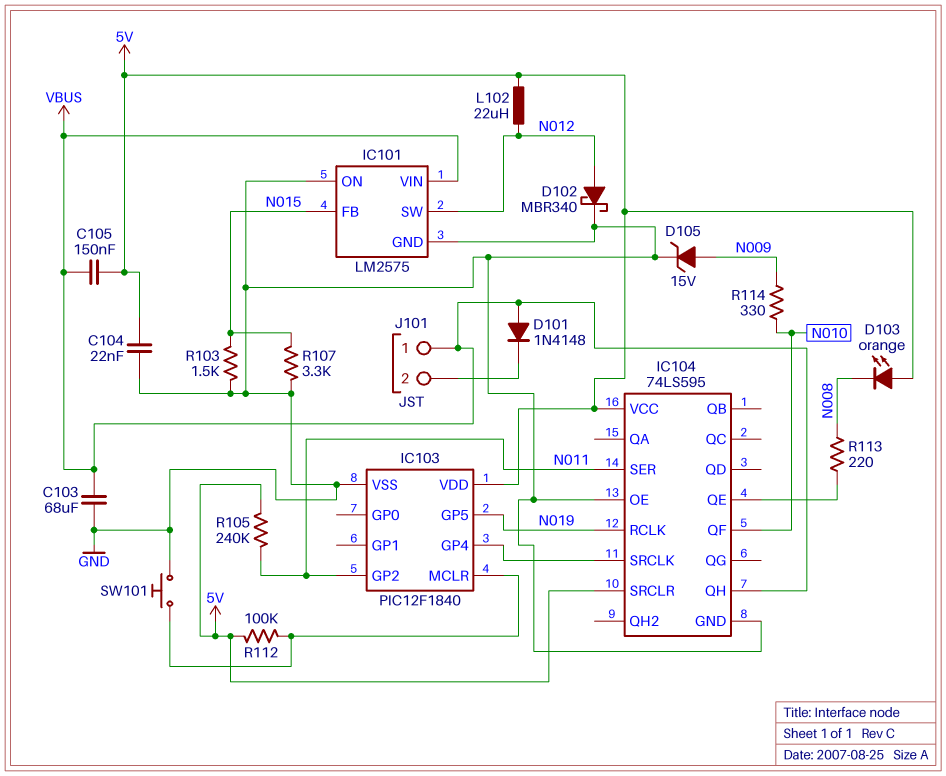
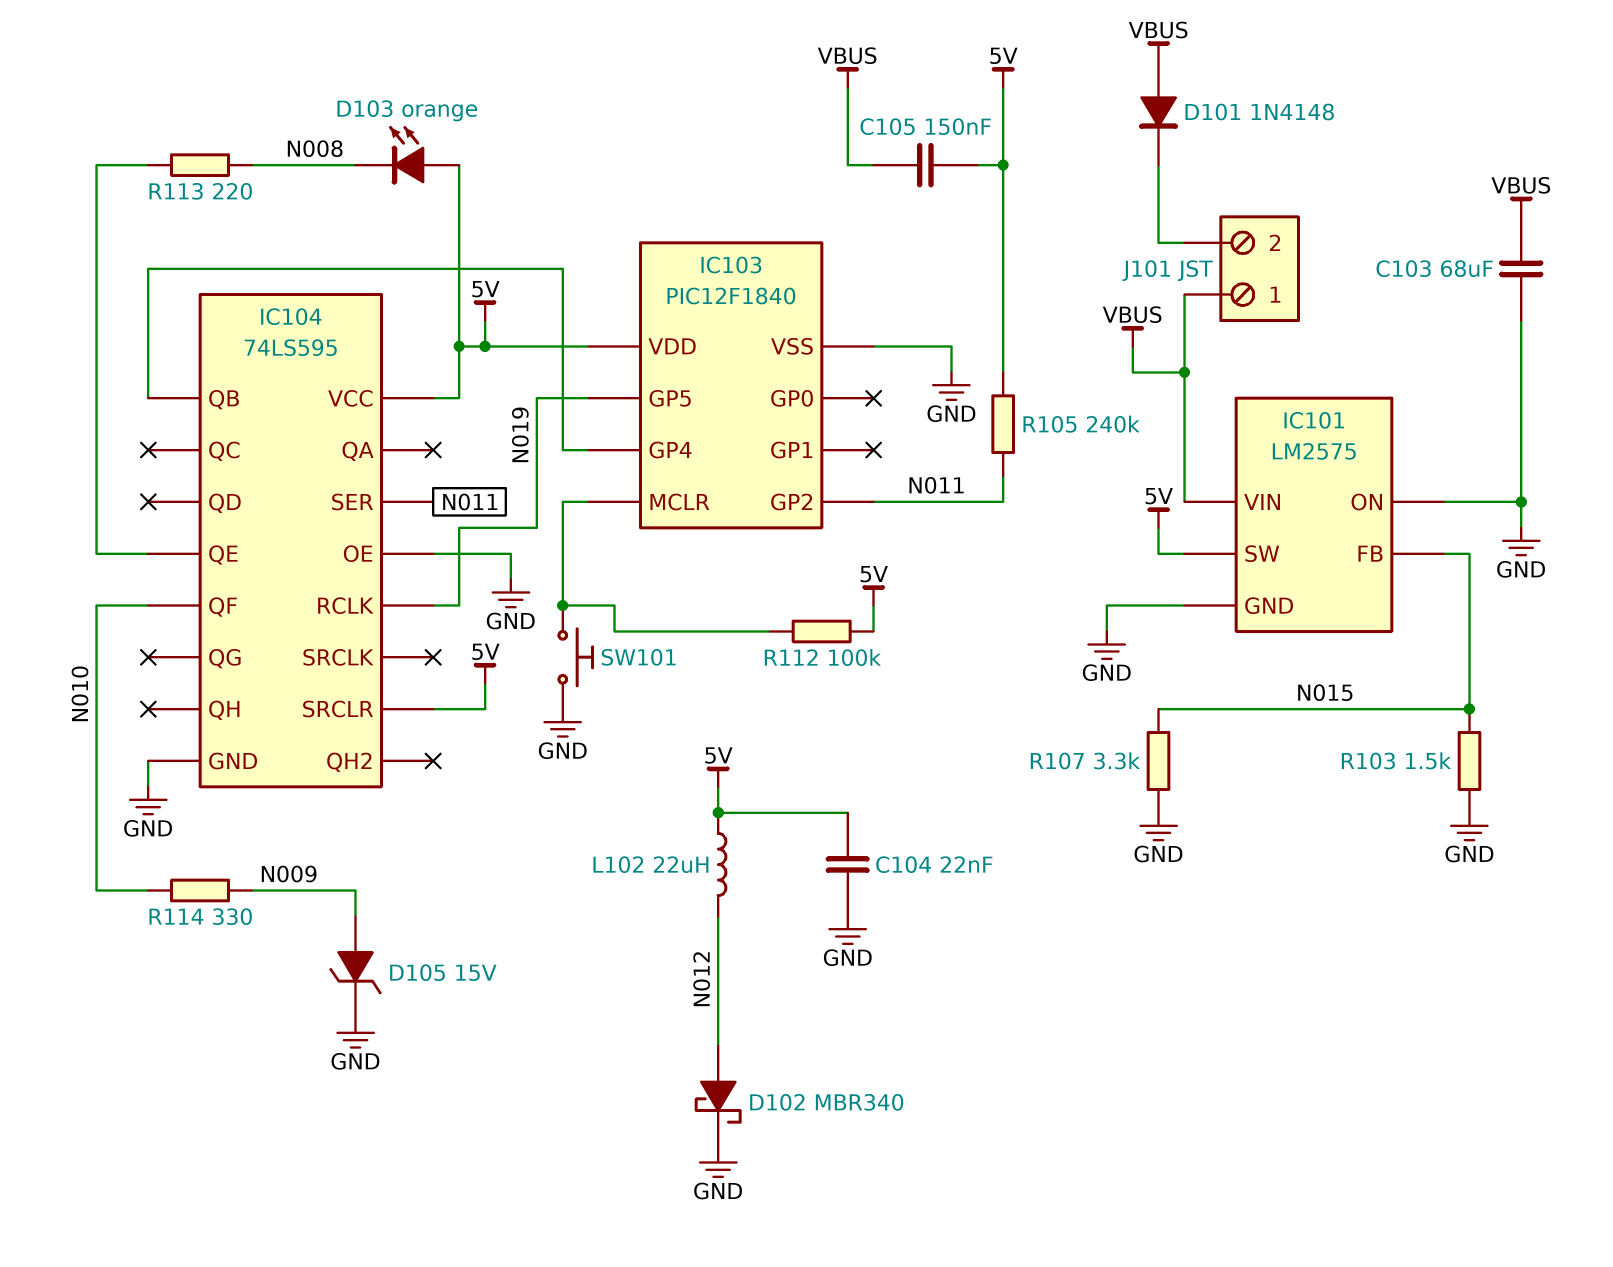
IC101 pin SW: N012 -> 5V
IC104 pin QB: none -> IC103/GP4
IC104 pin QH: VBUS -> none
IC104 pin SRCLK: IC103/GP4 -> none

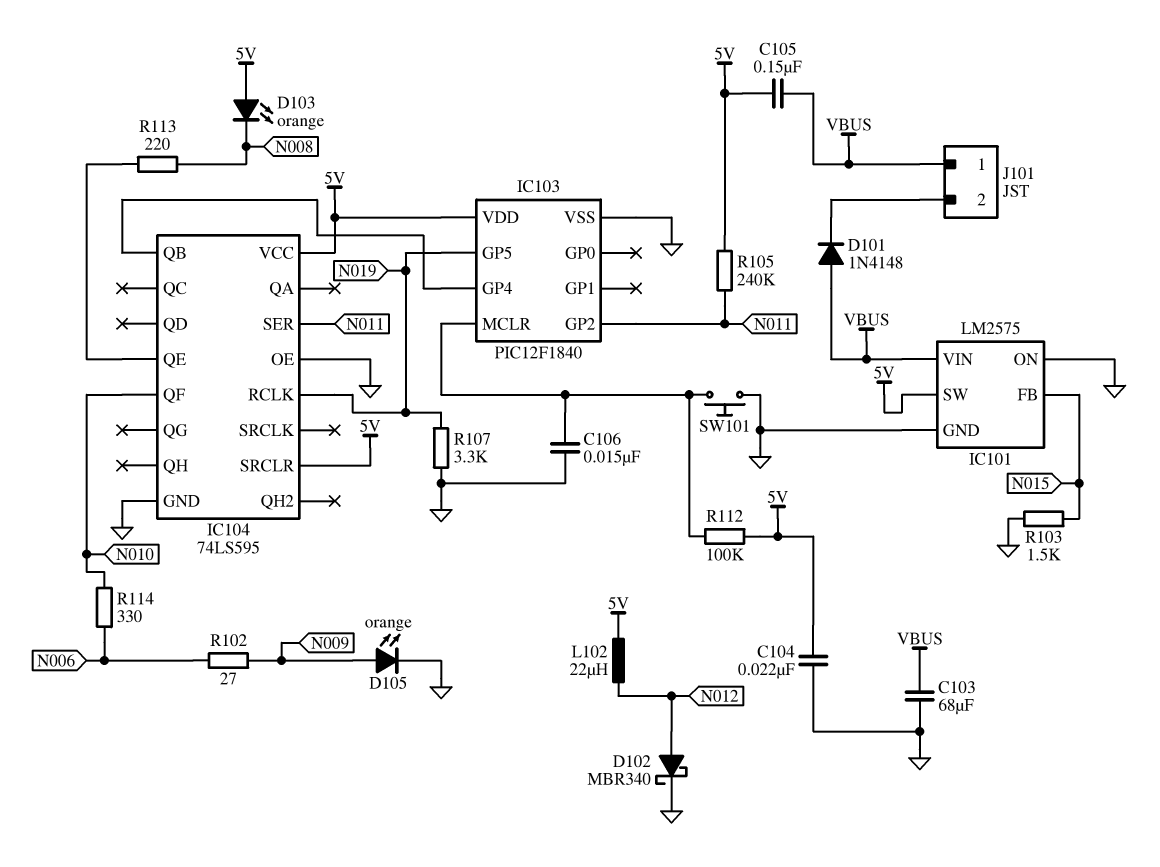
C106: none -> 15nF (GND, IC103/MCLR)
D105: zener 15V (A N009, K GND) -> LED orange (A N009, K GND)
R102: none -> 27 (N006, N009)
R107: 3.3k (GND, N015) -> 3.3k (GND, N019)
R114: 330 (N009, N010) -> 330 (N006, N010)

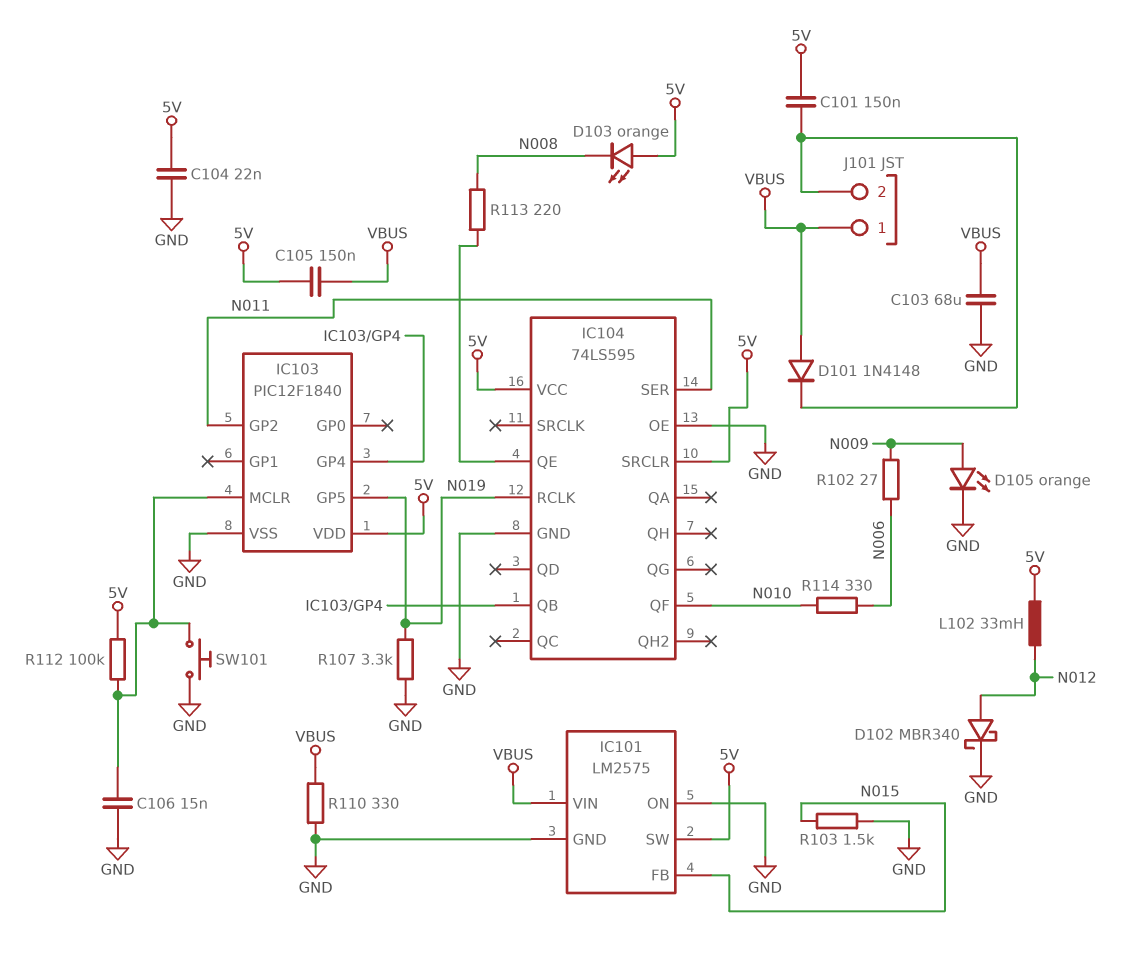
C101: none -> 150nF (5V, J101/2)
L102: 22uH (5V, N012) -> 33mH (5V, N012)
R105: 240k (5V, N011) -> none
R110: none -> 330 (GND, VBUS)

